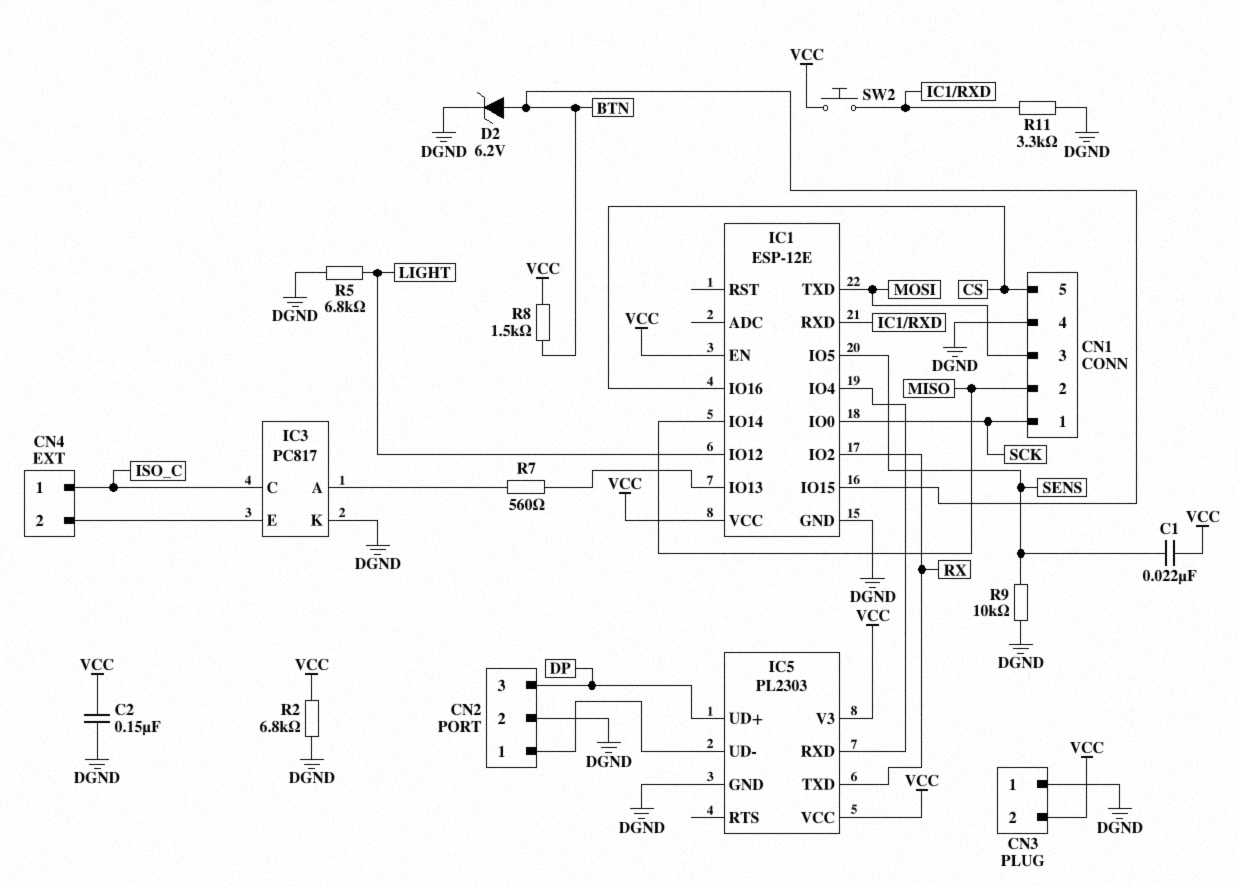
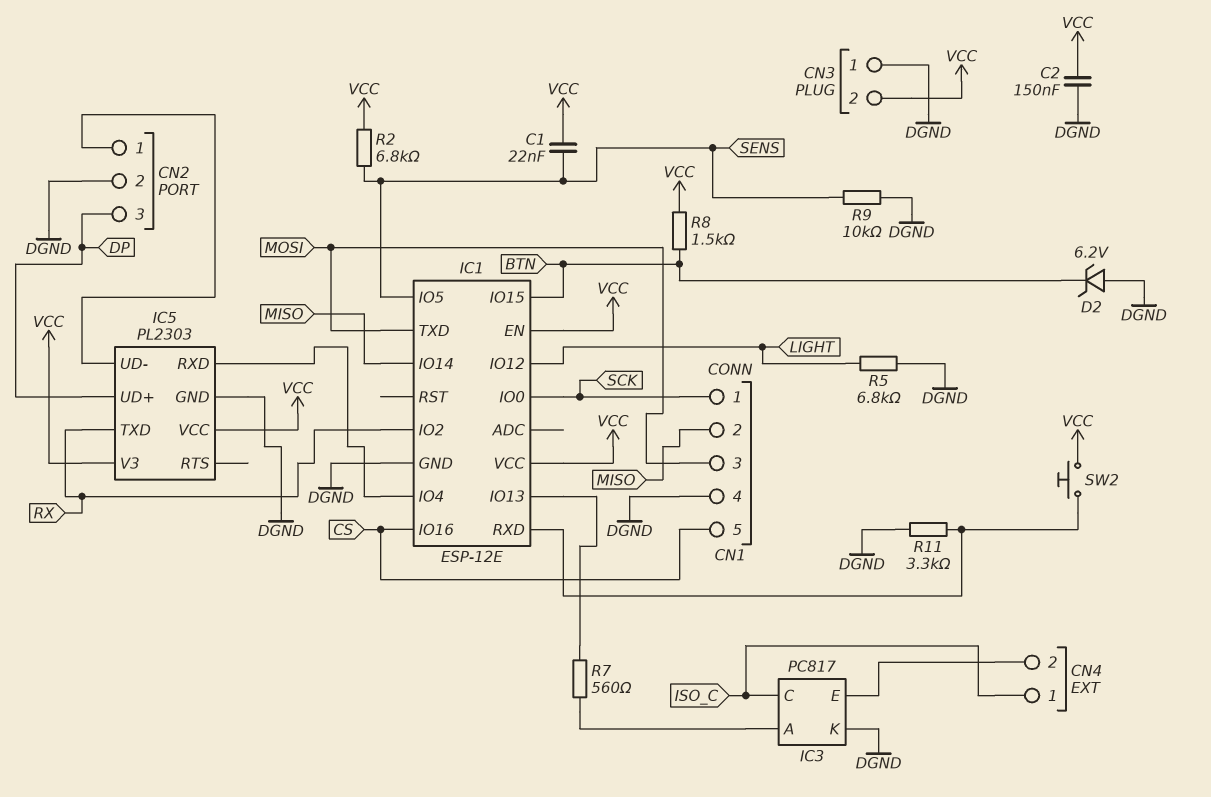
D2: zener 6.2V (A BTN, K DGND) -> zener 6.2V (A DGND, K BTN)
R2: 6.8k (DGND, VCC) -> 6.8k (SENS, VCC)

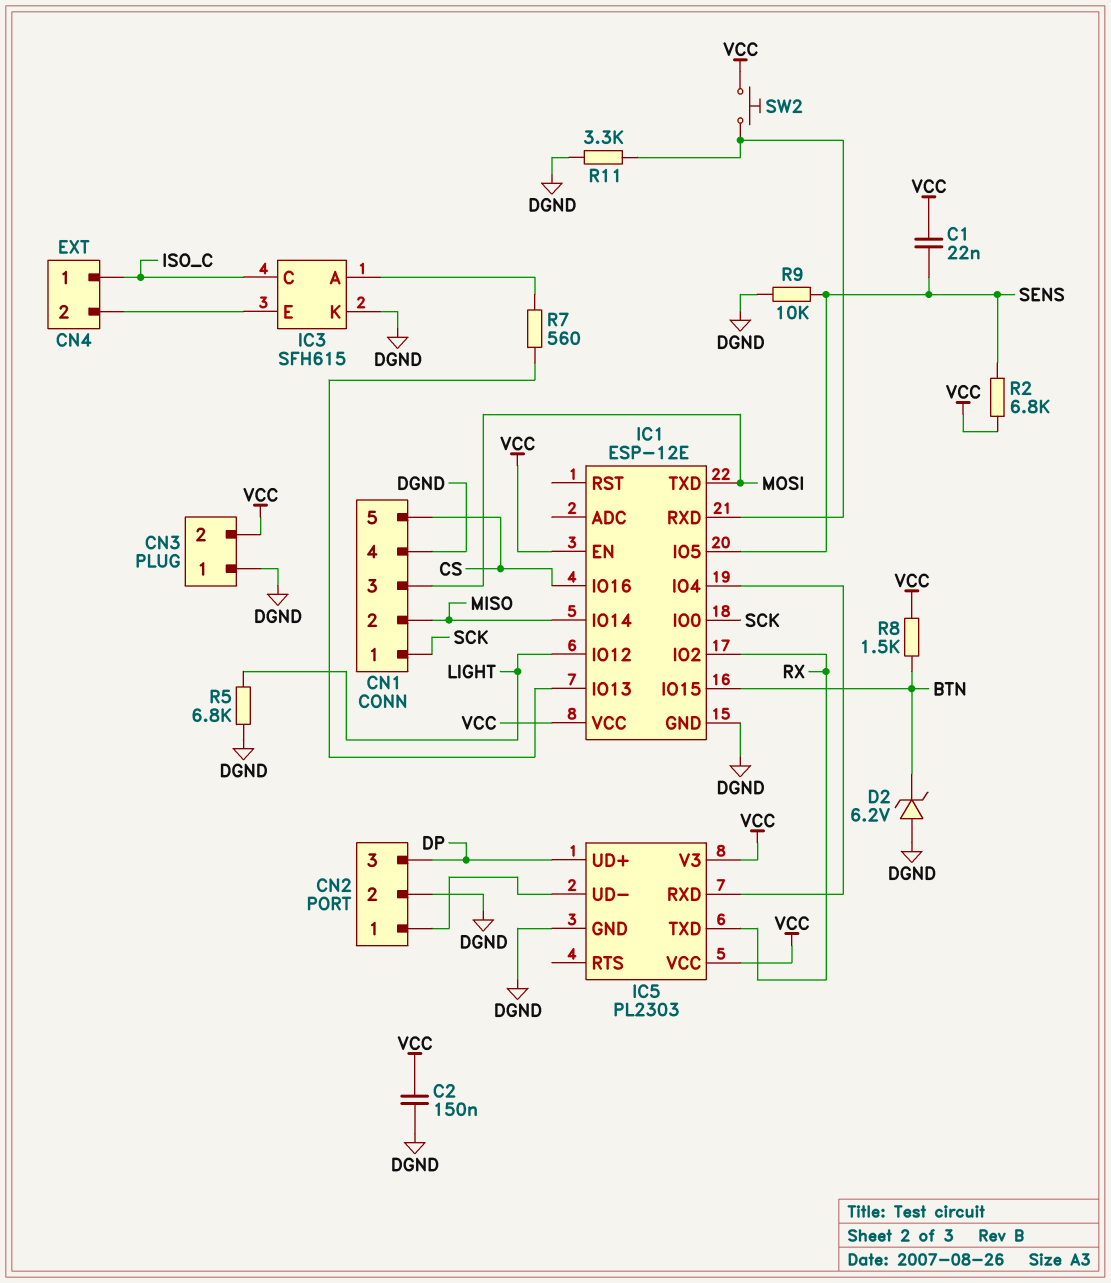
IC3: PC817 -> SFH615

